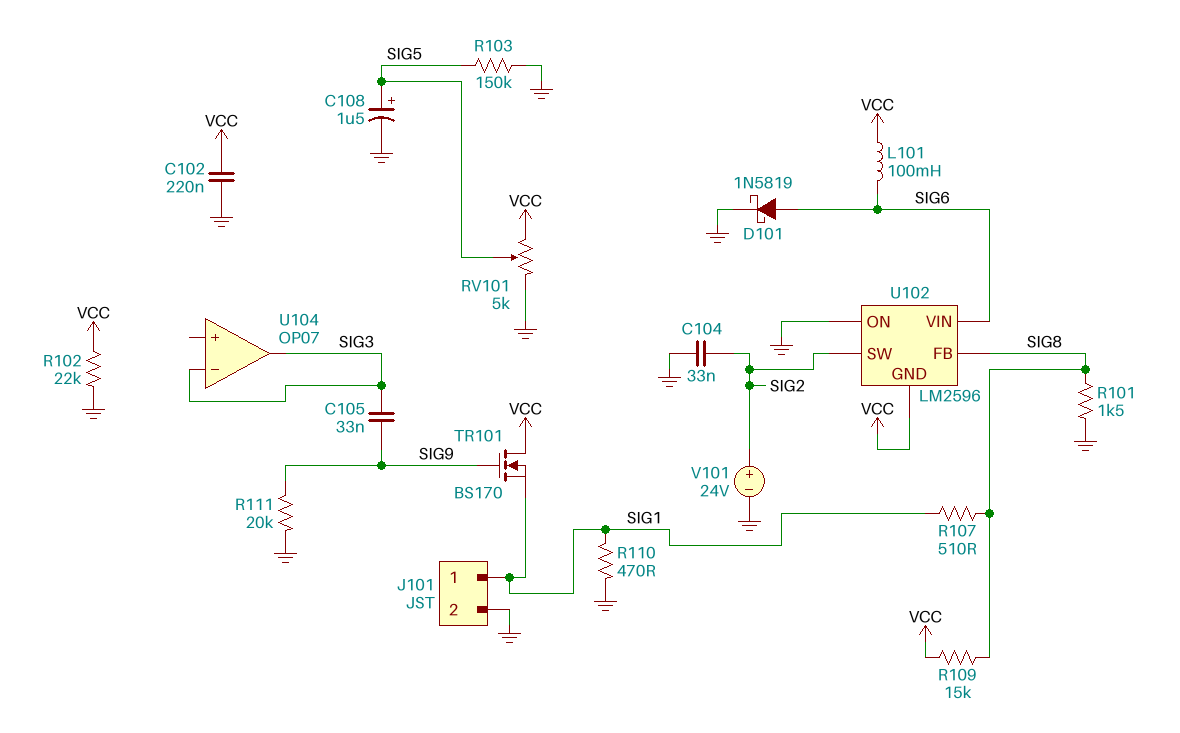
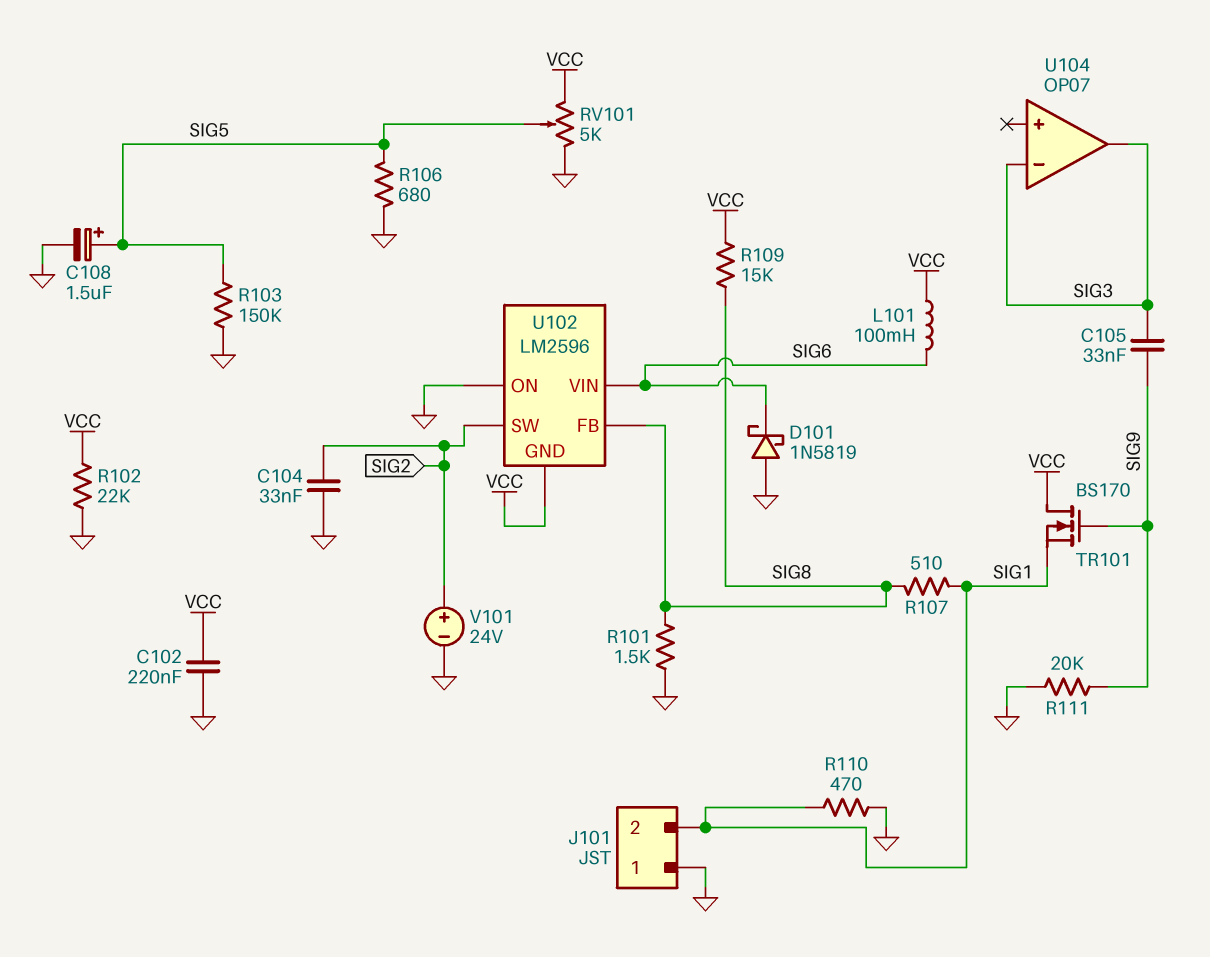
D101: schottky 1N5819 (A SIG6, K GND) -> schottky 1N5819 (A GND, K SIG6)
J101 pin 1: SIG1 -> GND
J101 pin 2: GND -> SIG1
R106: none -> 680 (GND, SIG5)

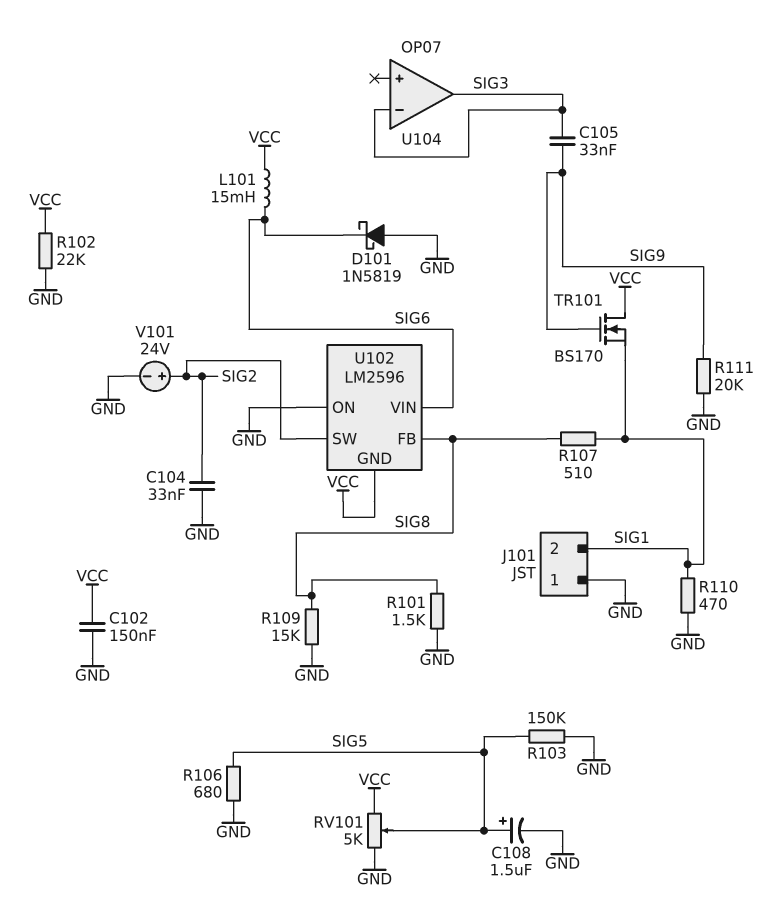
C102: 220nF (GND, VCC) -> 150nF (GND, VCC)
L101: 100mH (SIG6, VCC) -> 15mH (SIG6, VCC)
R109: 15k (SIG8, VCC) -> 15k (GND, SIG8)

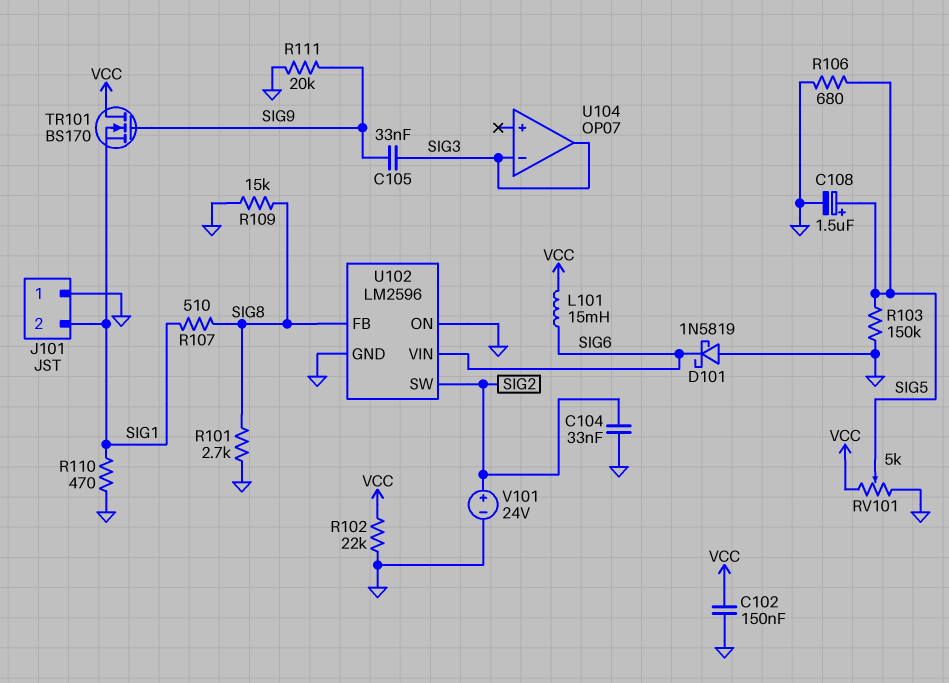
R101: 1.5k (GND, SIG8) -> 2.7k (GND, SIG8)
U102 pin GND: VCC -> GND

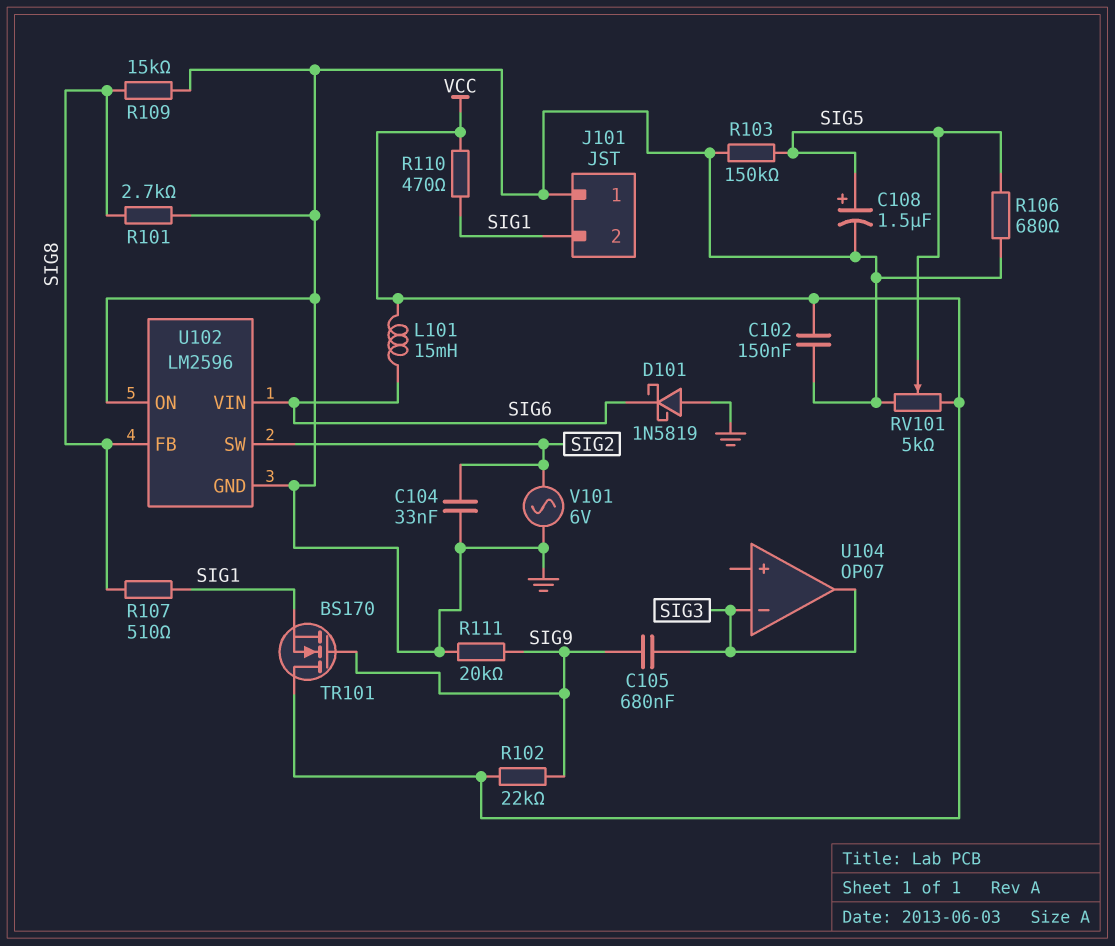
C105: 33nF (SIG3, SIG9) -> 680nF (SIG3, SIG9)
R102: 22k (GND, VCC) -> 22k (SIG9, VCC)
R110: 470 (GND, SIG1) -> 470 (SIG1, VCC)
V101: 24V (plus SIG2, minus GND) -> AC 6V (GND, SIG2)

